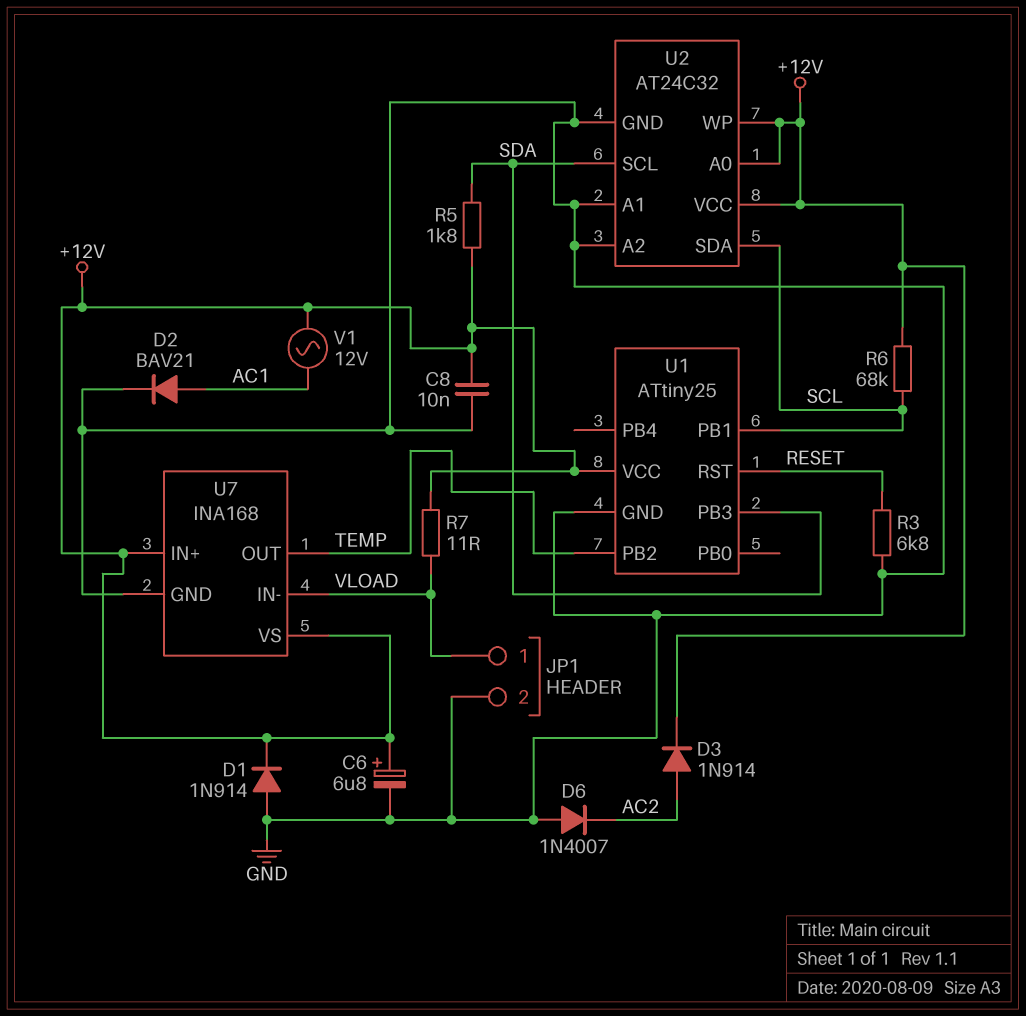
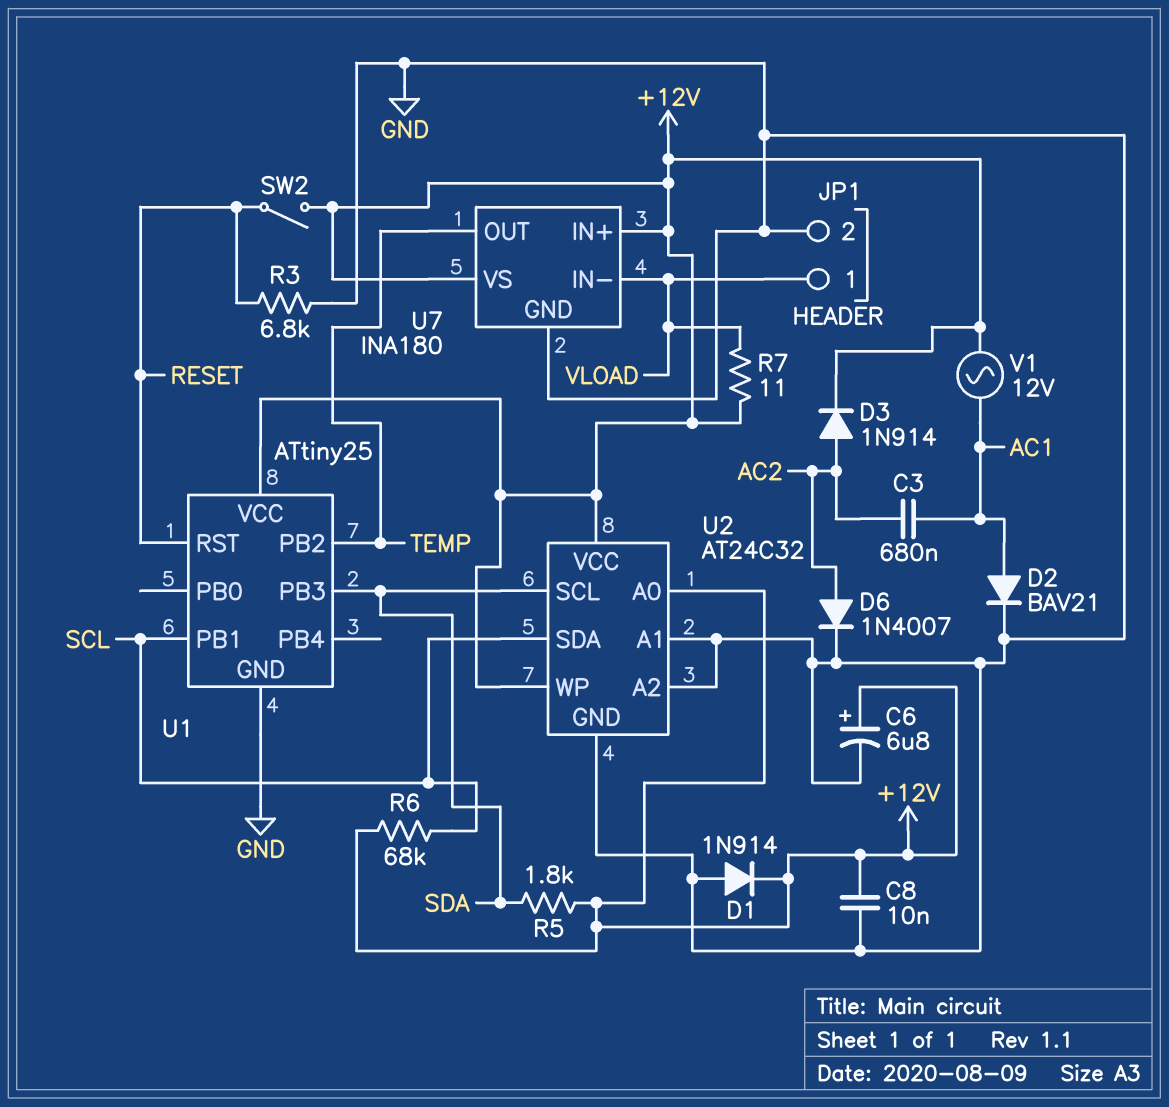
C3: none -> 680nF (AC1, AC2)
D6: diode 1N4007 (A GND, K AC2) -> diode 1N4007 (A AC2, K GND)
SW2: none -> switch (+12V, RESET)
U7: INA168 -> INA180

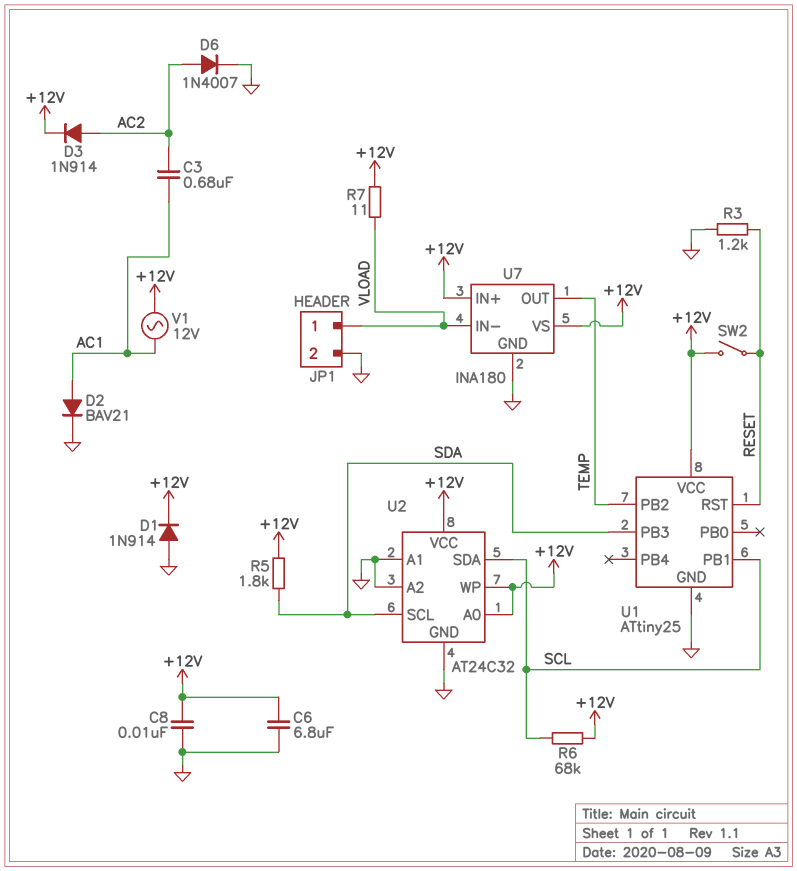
C6: 6.8uF (plus +12V, minus GND) -> 6.8uF (+12V, GND)
R3: 6.8k (GND, RESET) -> 1.2k (GND, RESET)

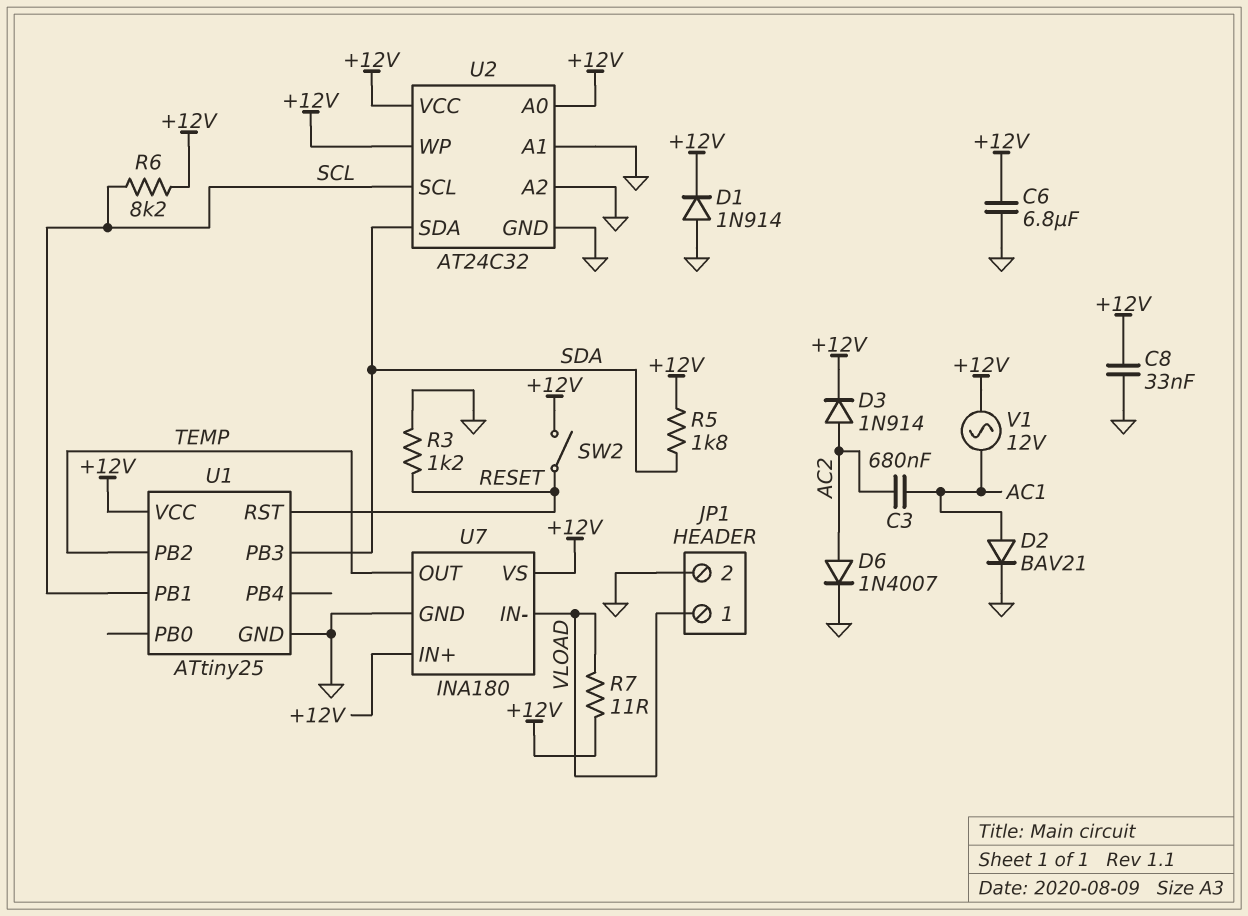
C8: 10nF (+12V, GND) -> 33nF (+12V, GND)
R6: 68k (+12V, SCL) -> 8.2k (+12V, SCL)
U2 pin SCL: SDA -> SCL
U2 pin SDA: SCL -> SDA

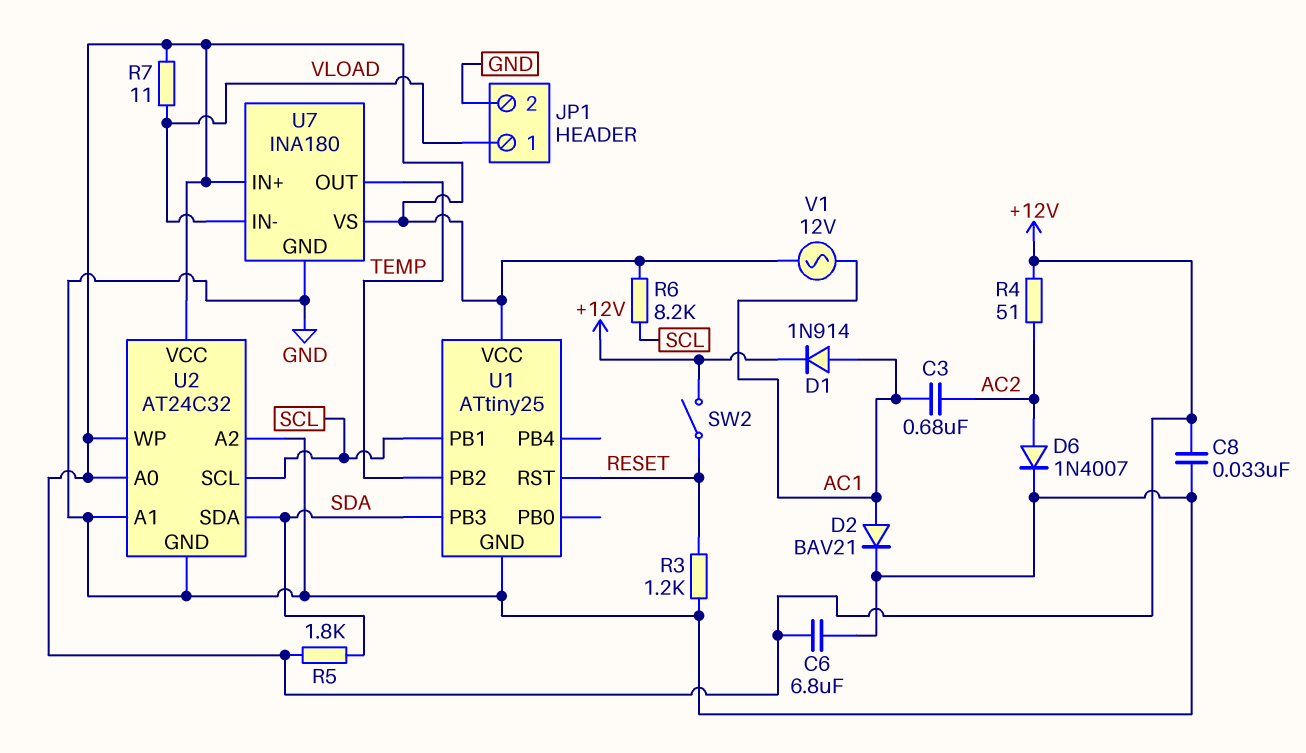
D1: diode 1N914 (A GND, K +12V) -> diode 1N914 (A AC1, K +12V)
D3: diode 1N914 (A AC2, K +12V) -> none
R4: none -> 51 (+12V, AC2)

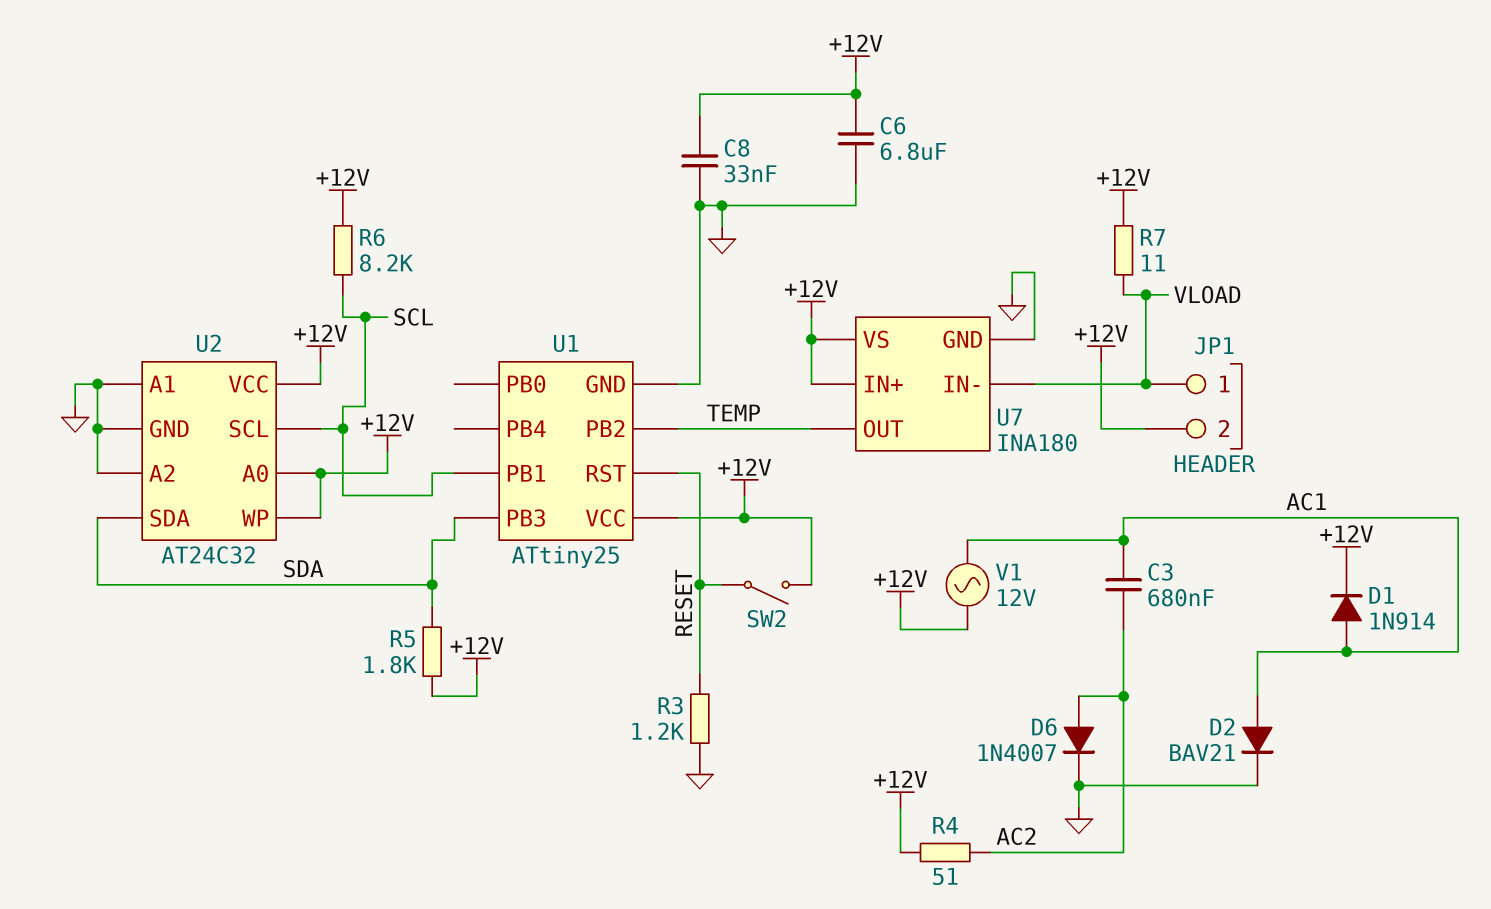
JP1 pin 2: GND -> +12V

